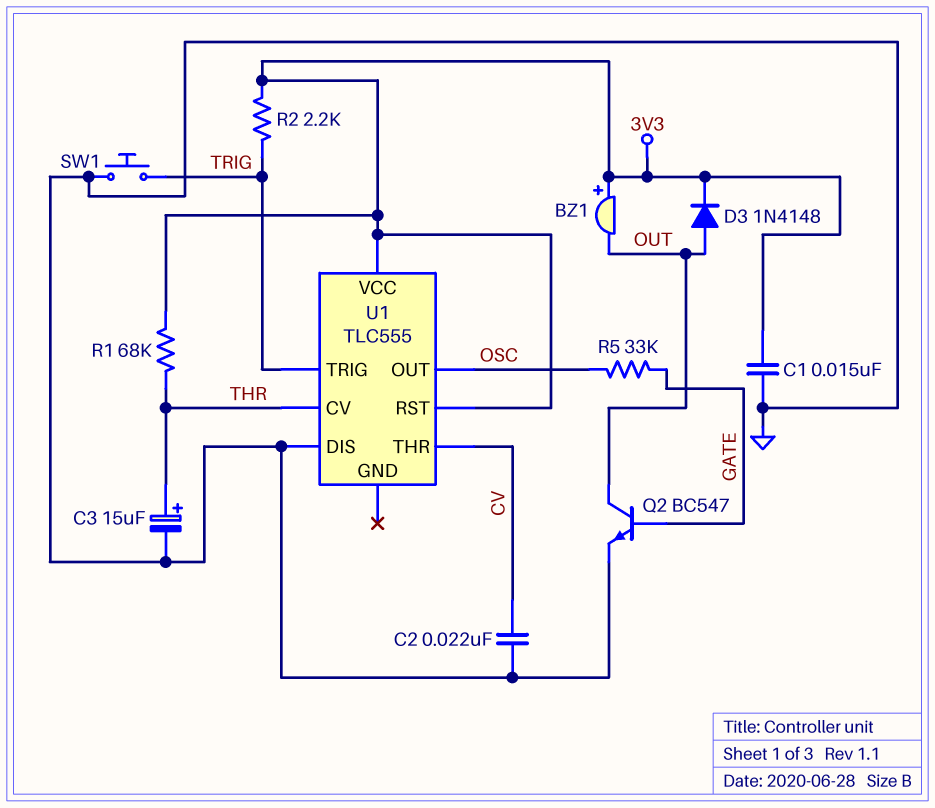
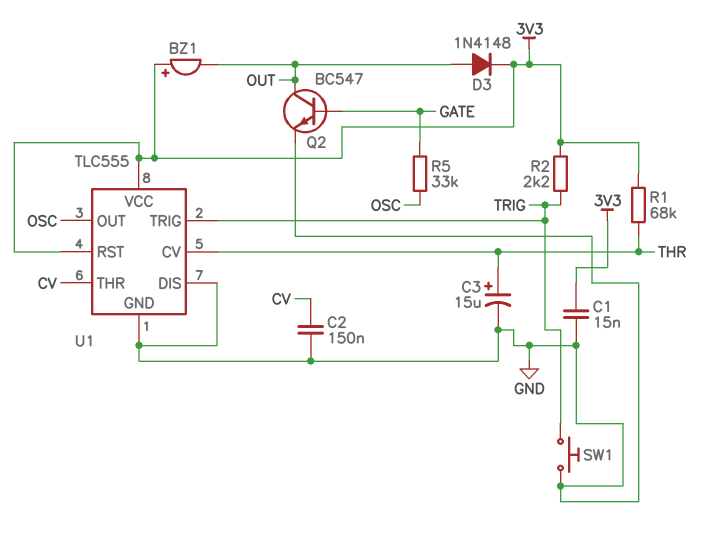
C2: 22nF (CV, GND) -> 150nF (CV, GND)
U1 pin GND: none -> GND

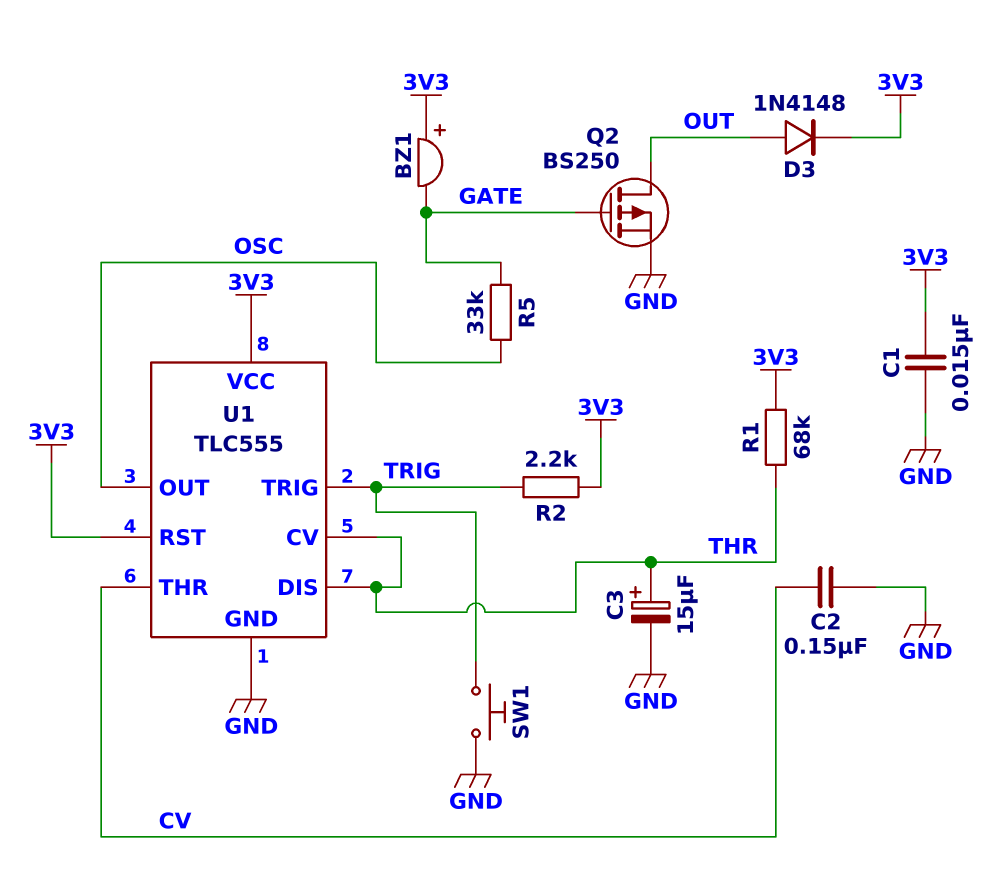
BZ1: buzzer (plus 3V3, minus OUT) -> buzzer (plus 3V3, minus GATE)
Q2: NPN BC547 (B GATE, C OUT, E GND) -> PMOS BS250 (G GATE, D OUT, S GND)
U1 pin DIS: GND -> THR

